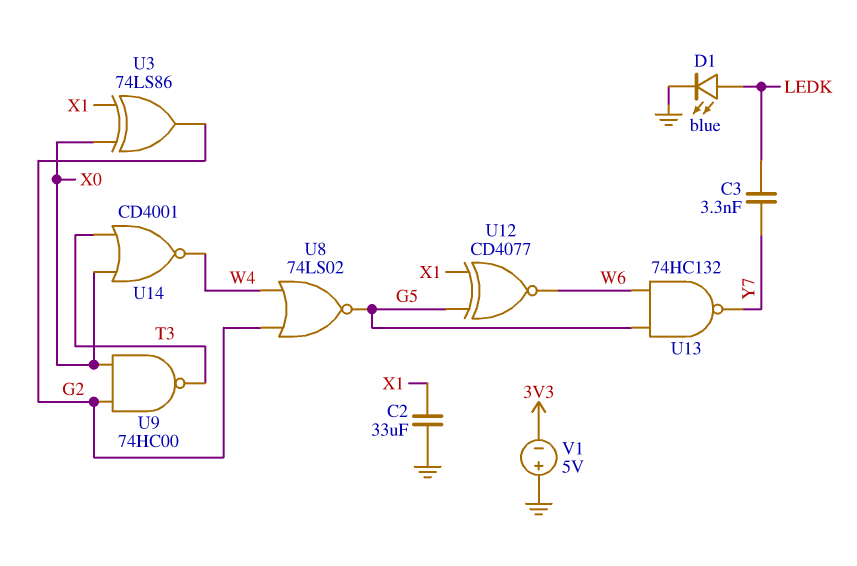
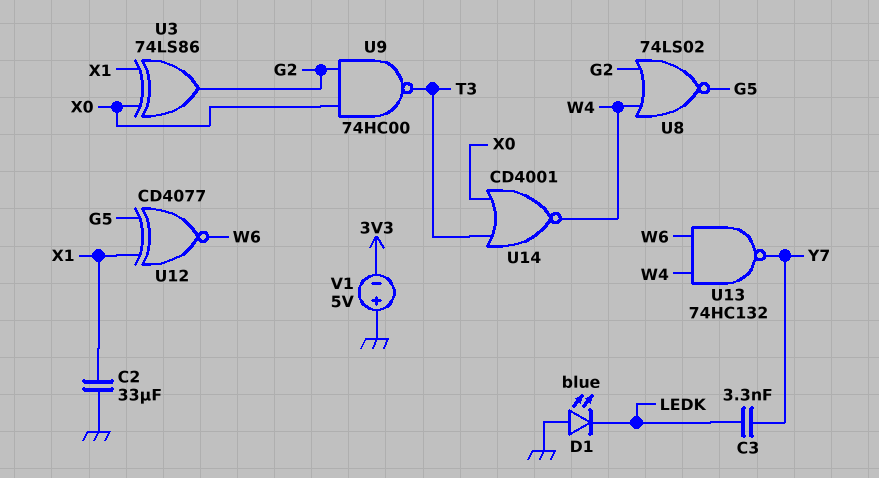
D1: LED blue (A LEDK, K GND) -> LED blue (A GND, K LEDK)
U13: NAND 74HC132 (in G5, in W6, out Y7) -> NAND 74HC132 (in W4, in W6, out Y7)

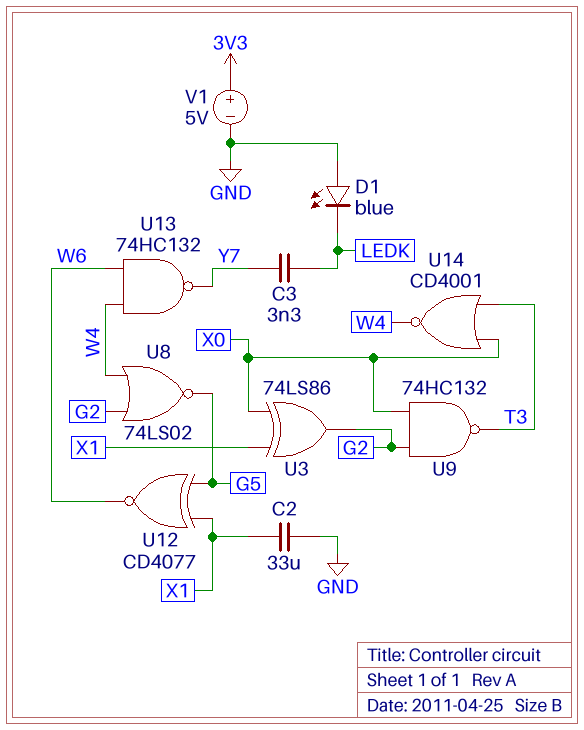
U9: NAND 74HC00 (in G2, in X0, out T3) -> NAND 74HC132 (in G2, in X0, out T3)
V1: 5V (plus GND, minus 3V3) -> 5V (plus 3V3, minus GND)

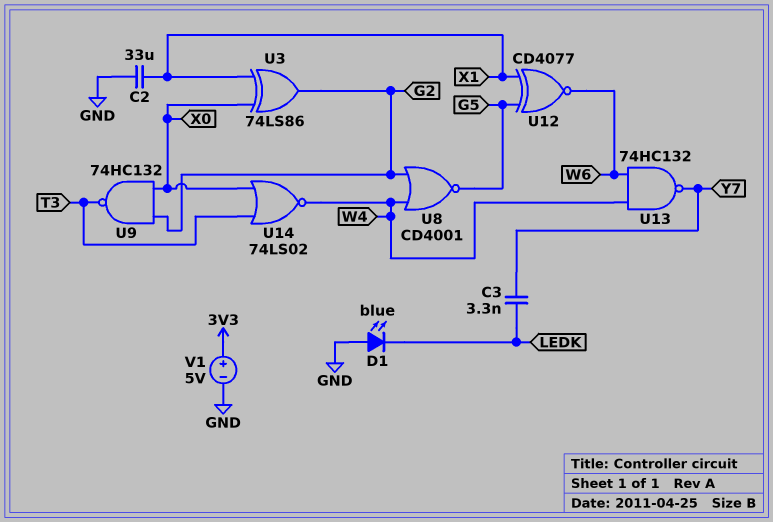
U8: NOR 74LS02 (in G2, in W4, out G5) -> NOR CD4001 (in G2, in W4, out G5)
U14: NOR CD4001 (in T3, in X0, out W4) -> NOR 74LS02 (in T3, in X0, out W4)

